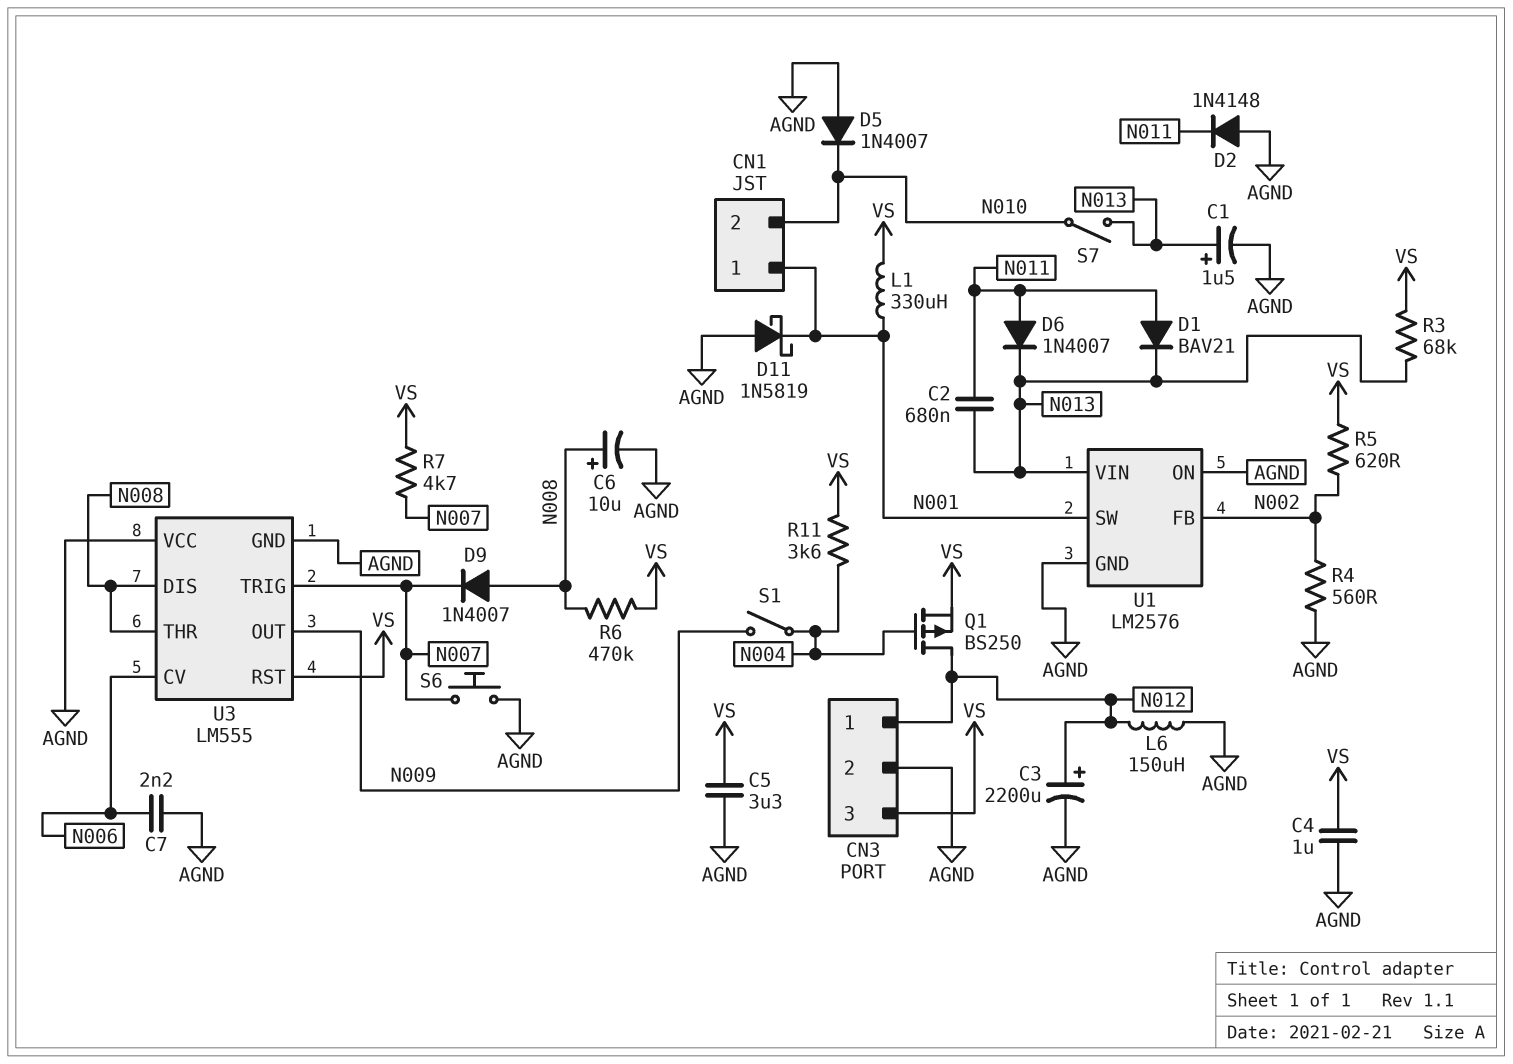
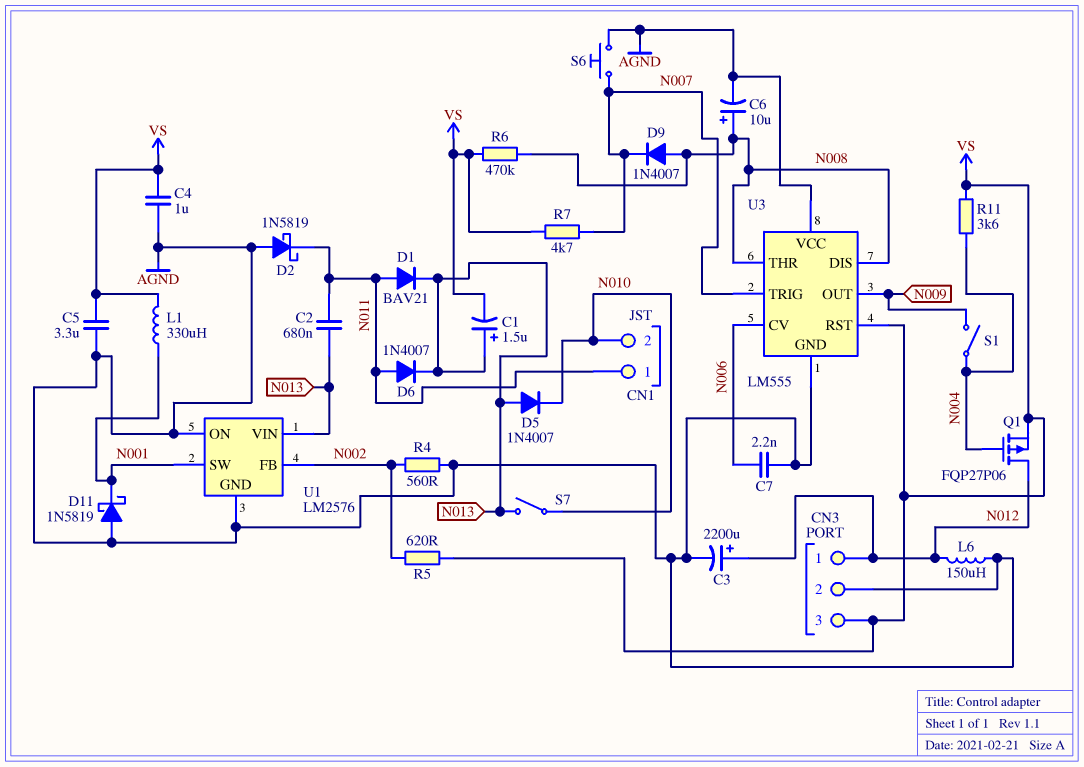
C1: 1.5uF (plus N013, minus AGND) -> 1.5uF (plus N013, minus VS)
CN1 pin 1: N001 -> N011
D2: diode 1N4148 (A AGND, K N011) -> schottky 1N5819 (A AGND, K N011)
D5: diode 1N4007 (A AGND, K N010) -> diode 1N4007 (A N013, K N010)
Q1: PMOS BS250 (G N004, D N012, S VS) -> PMOS FQP27P06 (G N004, D N012, S VS)
R3: 68k (N013, VS) -> none

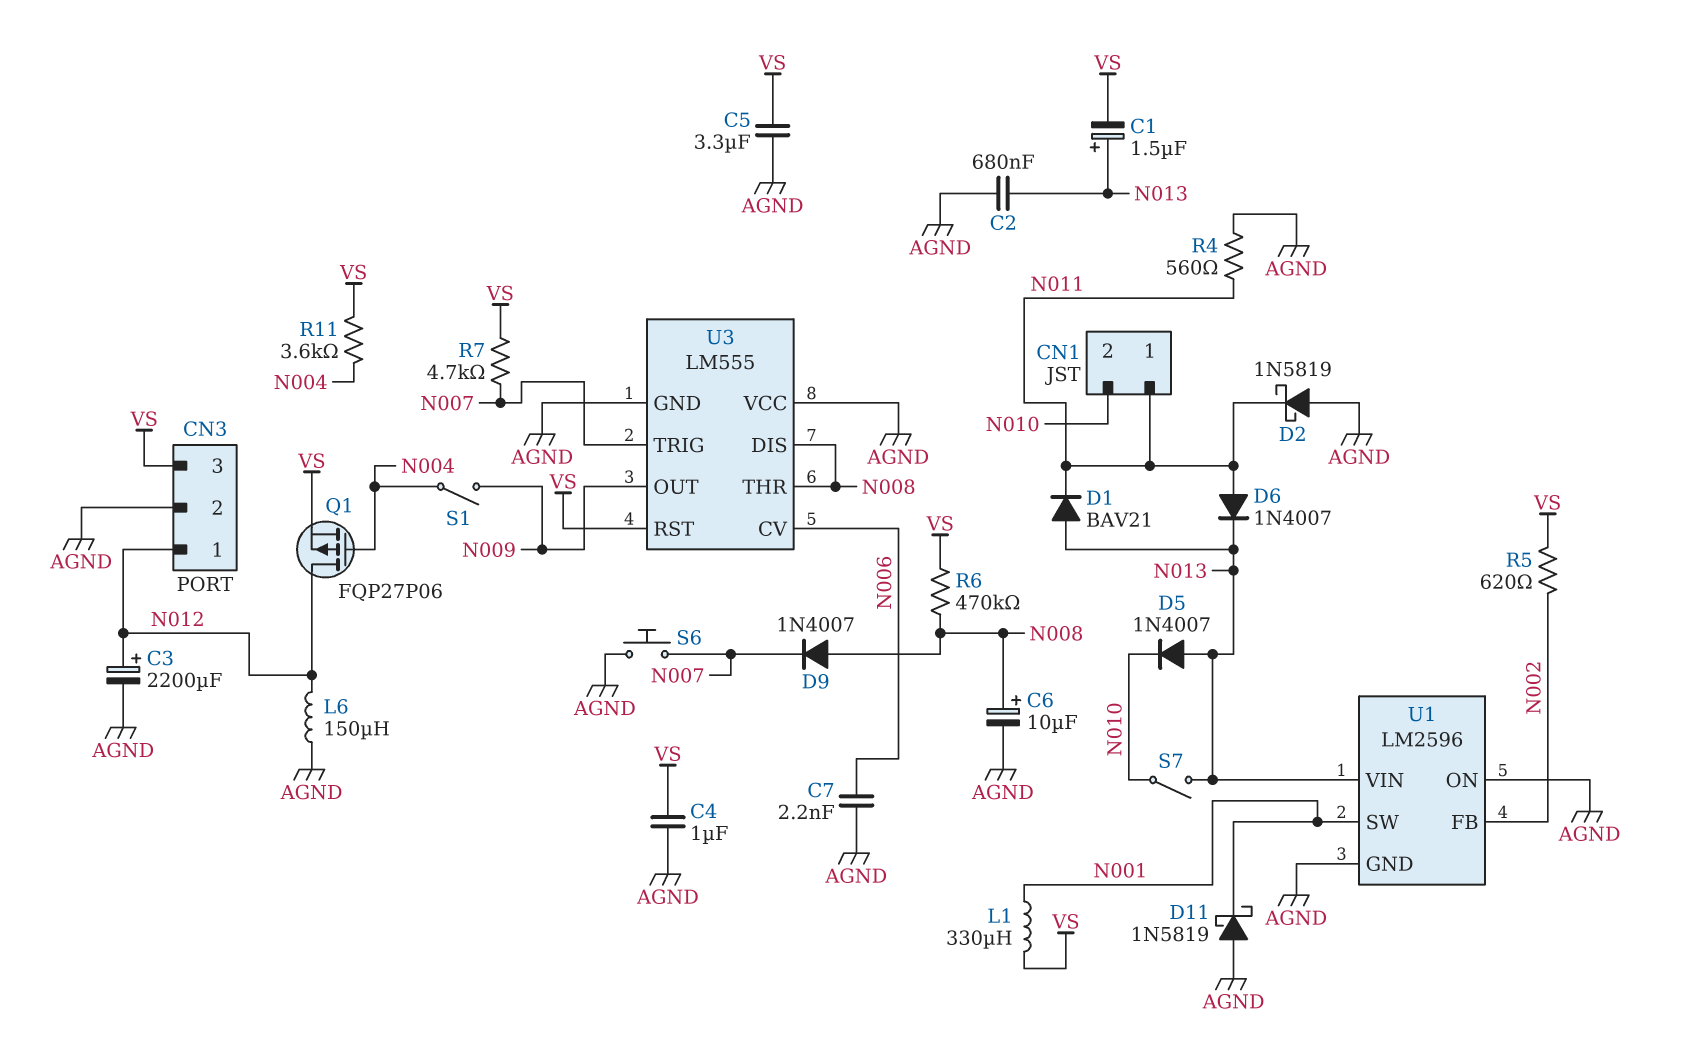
C2: 680nF (N011, N013) -> 680nF (AGND, N013)
D1: diode BAV21 (A N011, K N013) -> diode BAV21 (A N013, K N011)
R4: 560 (AGND, N002) -> 560 (AGND, N011)
U1: LM2576 -> LM2596

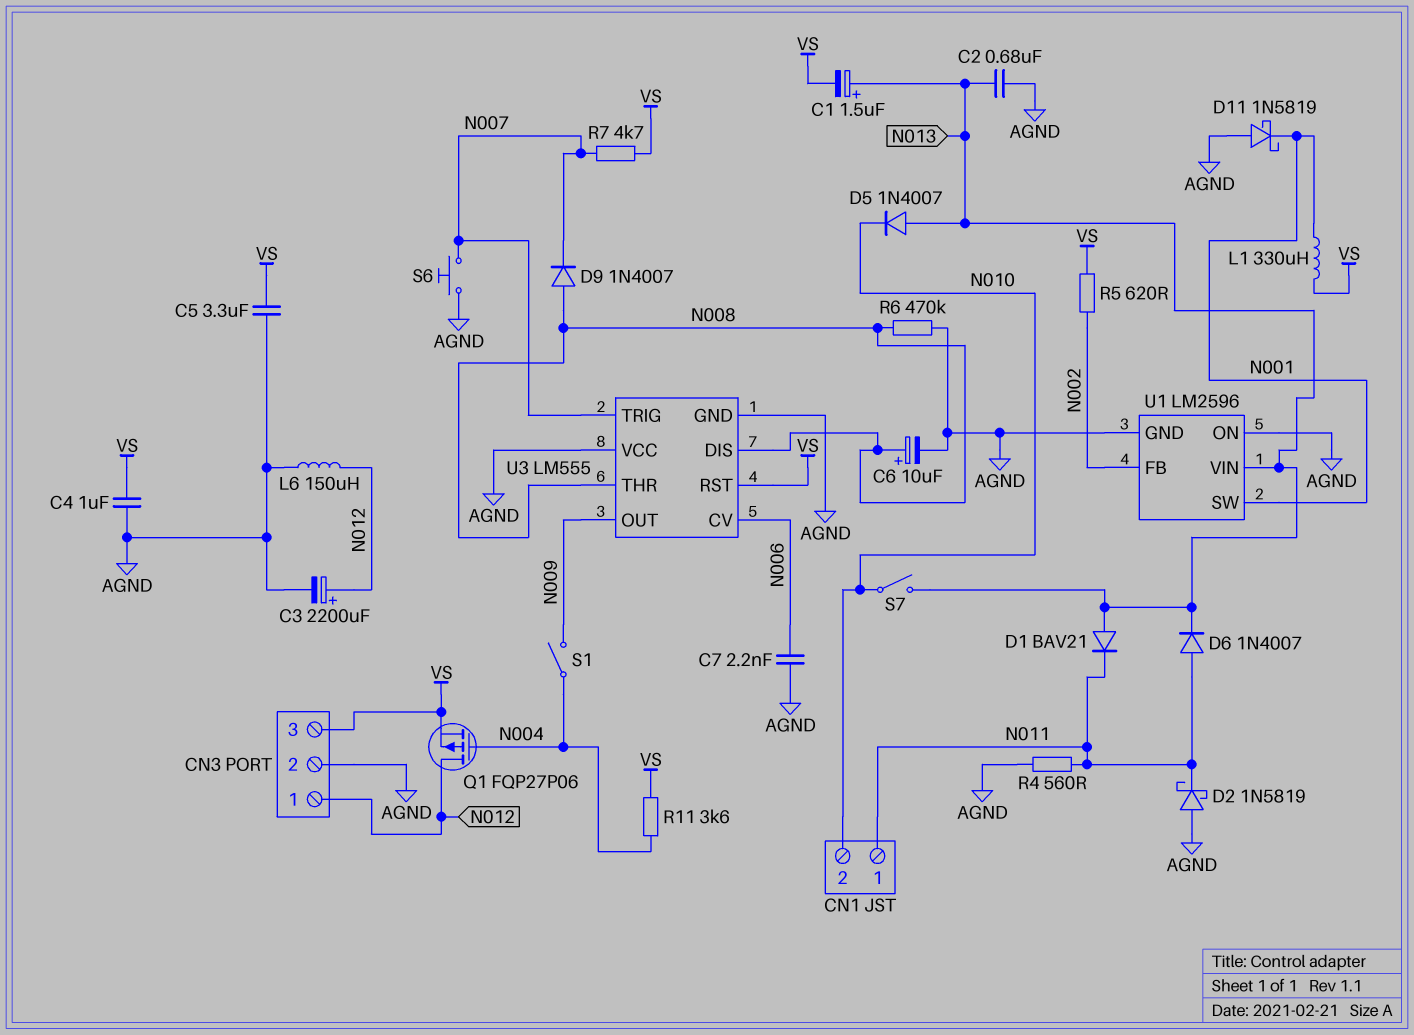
R6: 470k (N008, VS) -> 470k (AGND, N008)

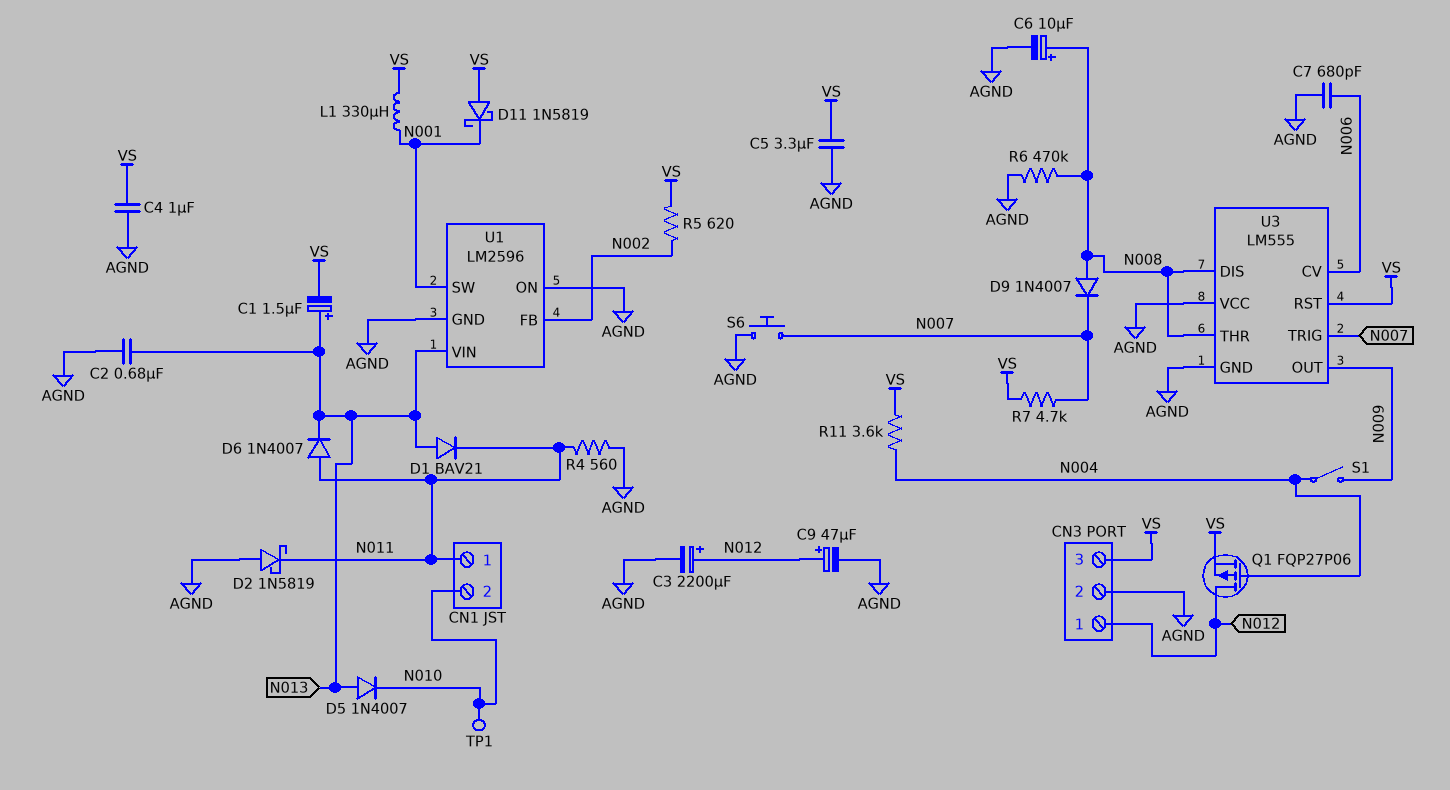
C7: 2.2nF (AGND, N006) -> 680pF (AGND, N006)
C9: none -> 47uF (plus N012, minus AGND)
D11: schottky 1N5819 (A AGND, K N001) -> schottky 1N5819 (A VS, K N001)
L6: 150uH (AGND, N012) -> none
S7: switch (N010, N013) -> none
TP1: none -> test point (N010)

